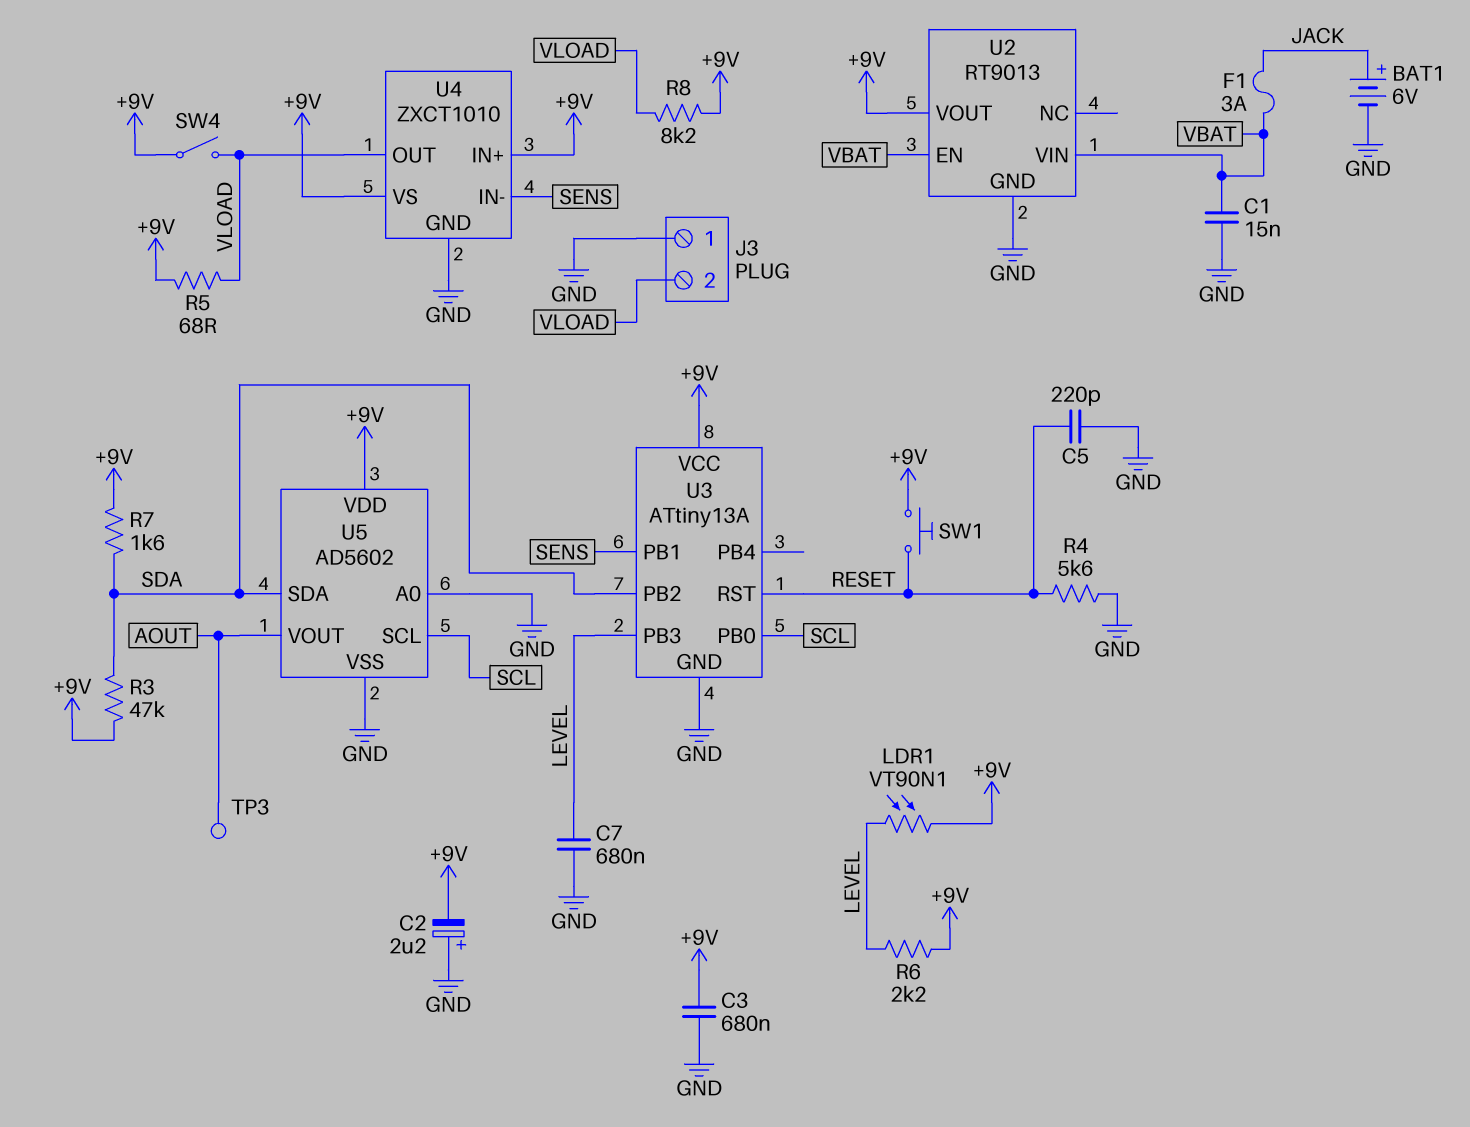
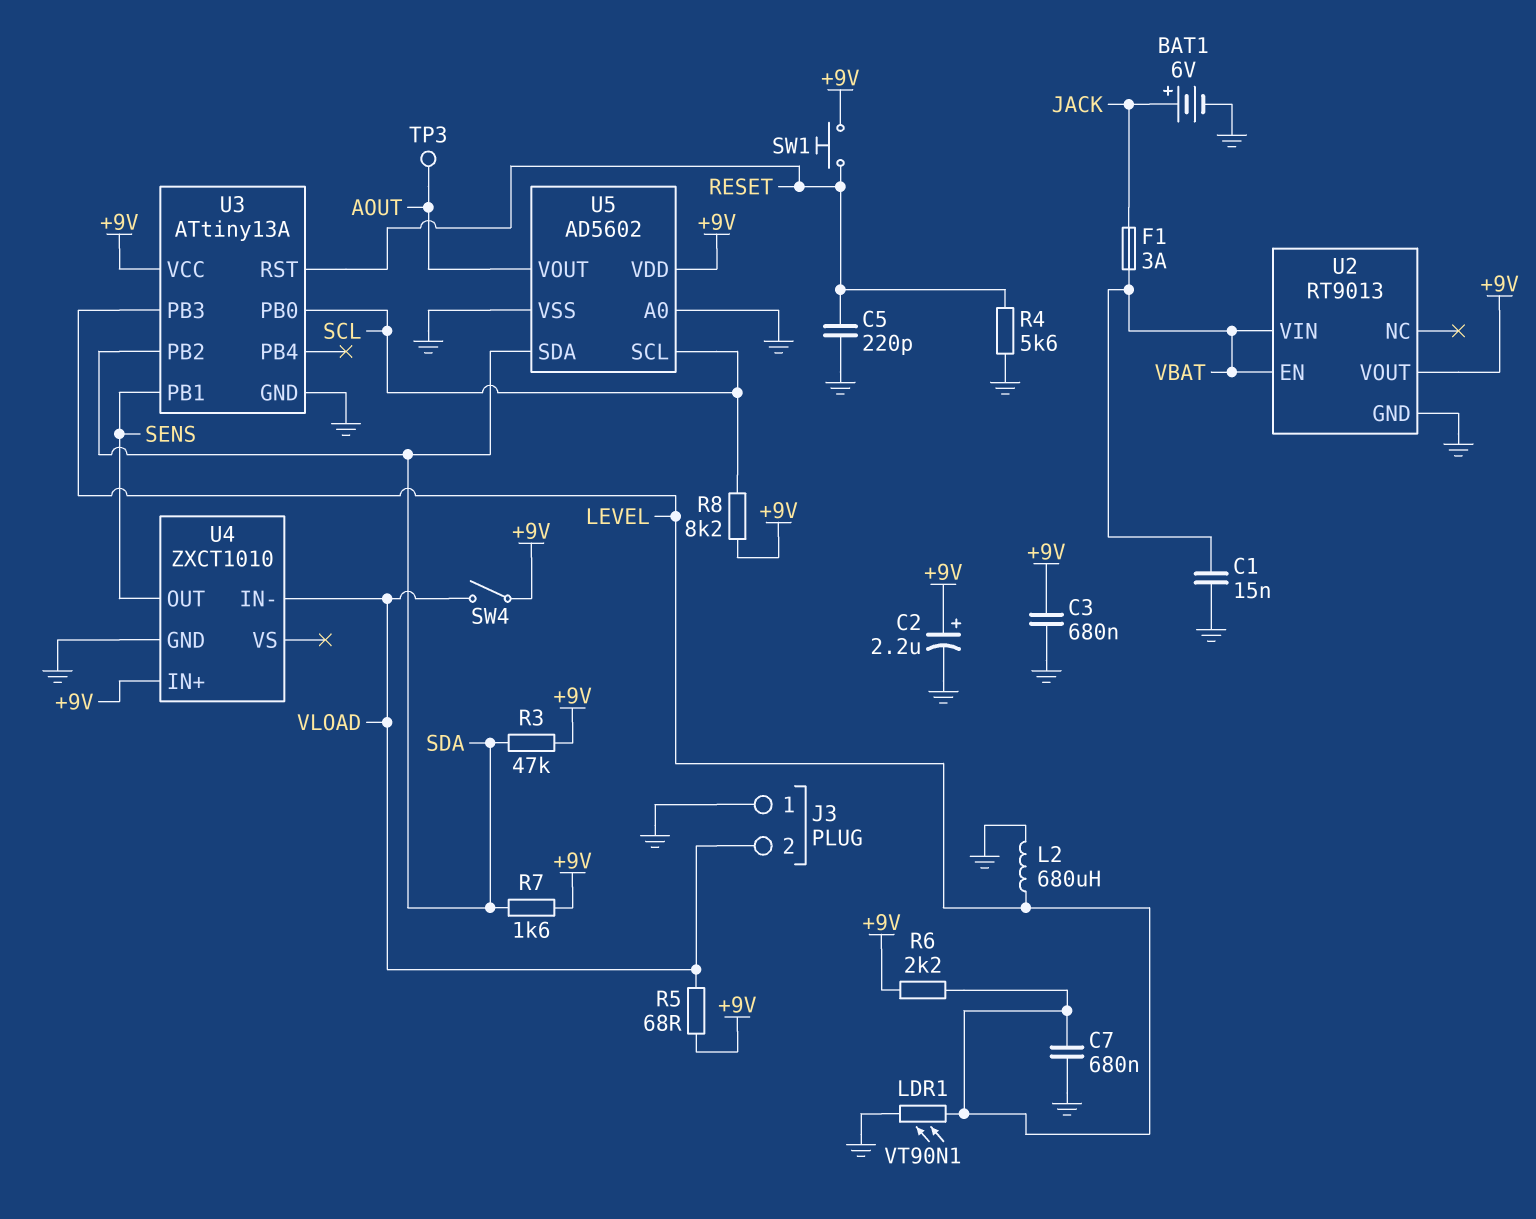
C2: 2.2uF (plus GND, minus +9V) -> 2.2uF (plus +9V, minus GND)
L2: none -> 680uH (GND, LEVEL)
LDR1: VT90N1 (+9V, LEVEL) -> VT90N1 (GND, LEVEL)
R8: 8.2k (+9V, VLOAD) -> 8.2k (+9V, SCL)
U4 pin IN-: SENS -> VLOAD
U4 pin OUT: VLOAD -> SENS
U4 pin VS: +9V -> none

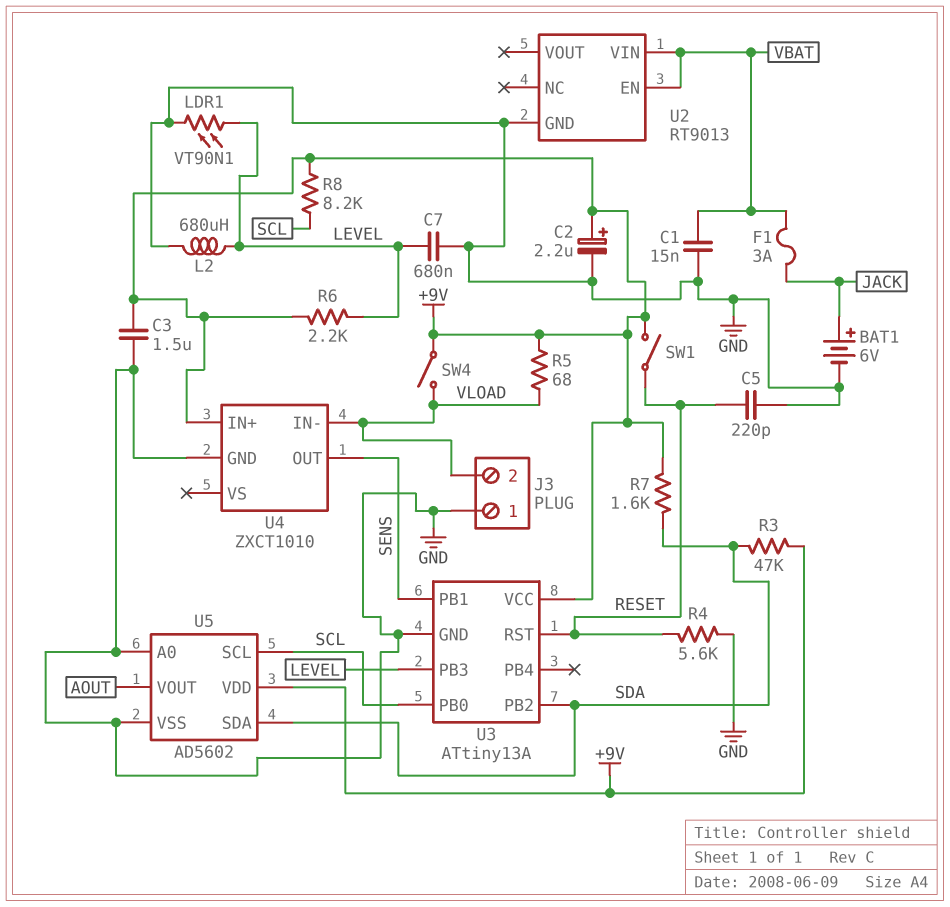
C3: 680nF (+9V, GND) -> 1.5uF (+9V, GND)
SW1: button (+9V, RESET) -> switch (+9V, RESET)
TP3: test point (AOUT) -> none
U2 pin VOUT: +9V -> none

